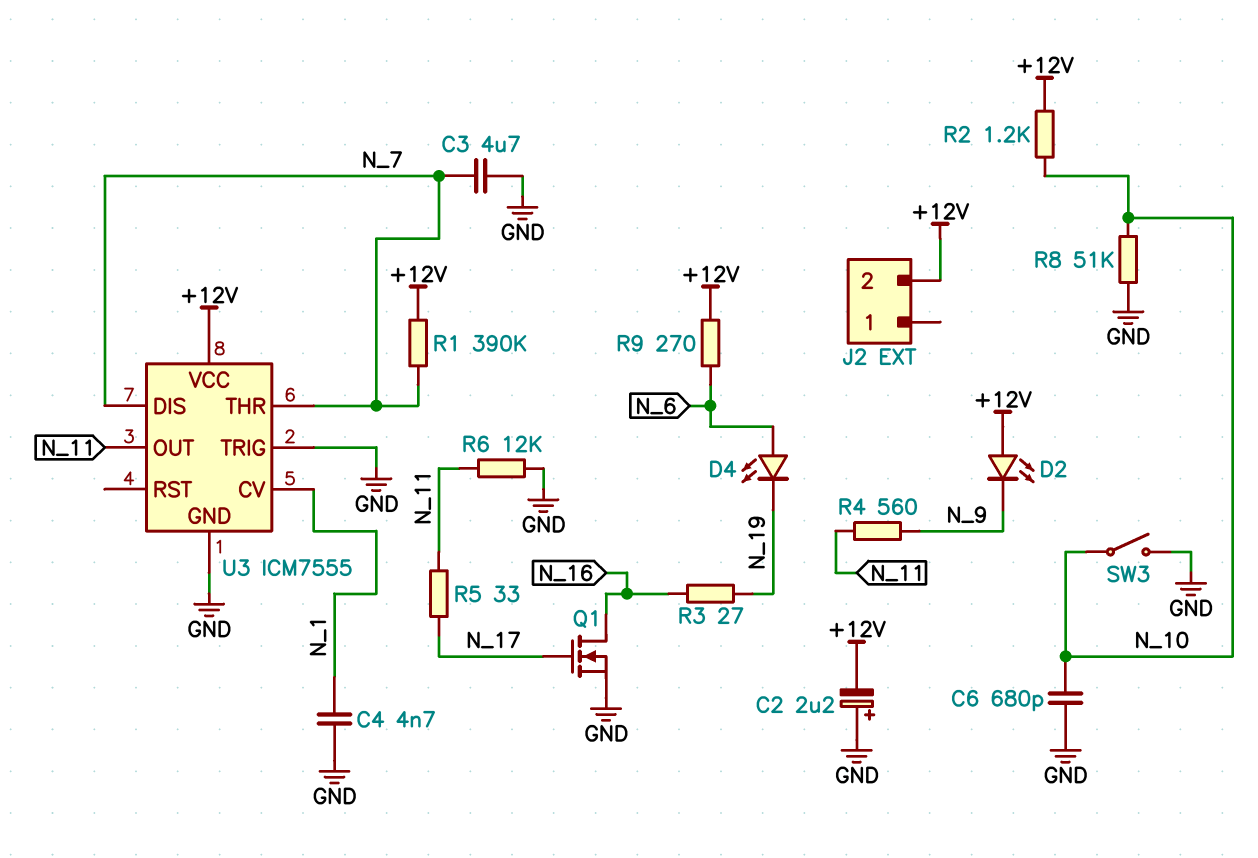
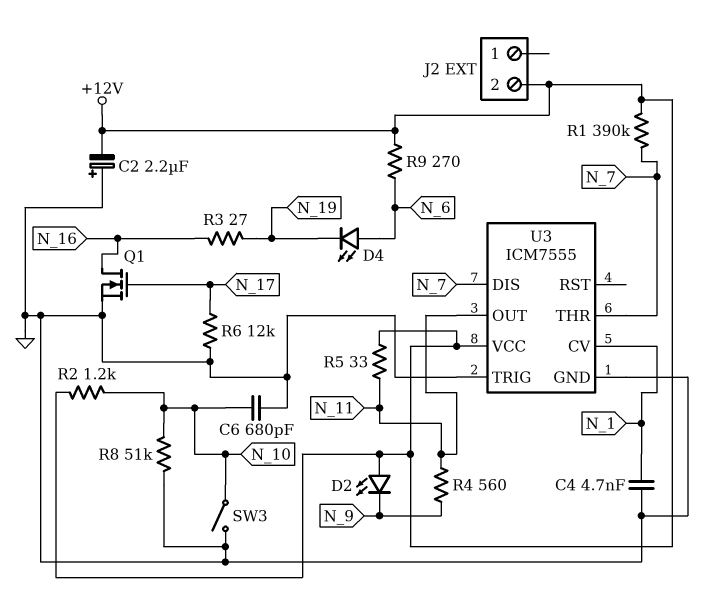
C3: 4.7uF (GND, N_7) -> none
R5: 33 (N_11, N_17) -> 33 (+12V, N_11)
R6: 12k (GND, N_11) -> 12k (GND, N_17)

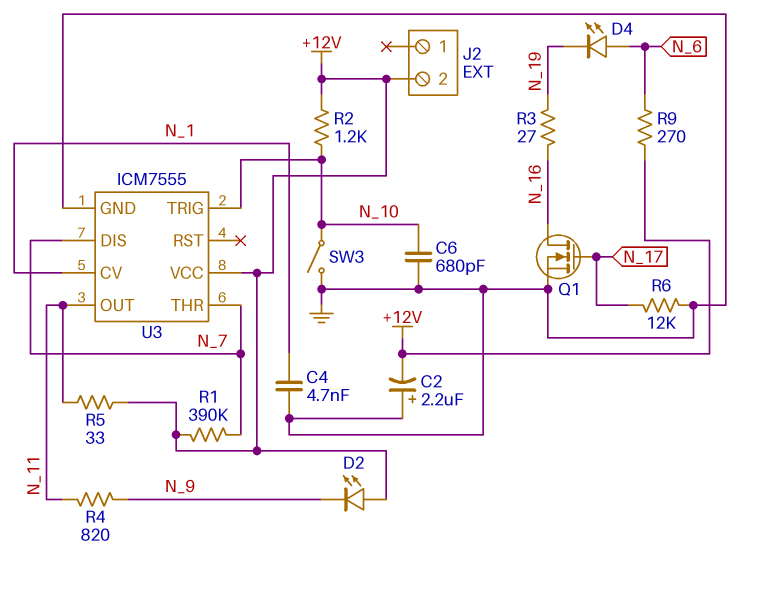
R4: 560 (N_9, N_11) -> 820 (N_9, N_11)
R8: 51k (GND, N_10) -> none
U3 pin TRIG: GND -> N_10

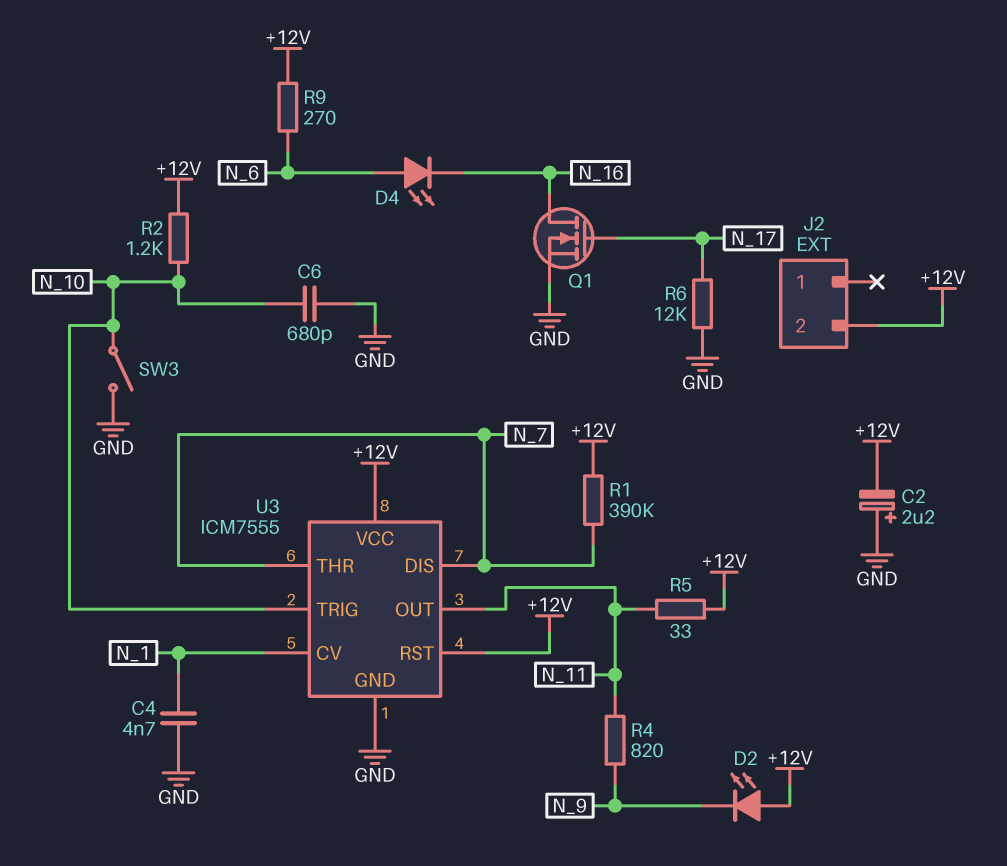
D4: LED (A N_6, K N_19) -> LED (A N_6, K N_16)
R3: 27 (N_16, N_19) -> none
U3 pin RST: none -> +12V

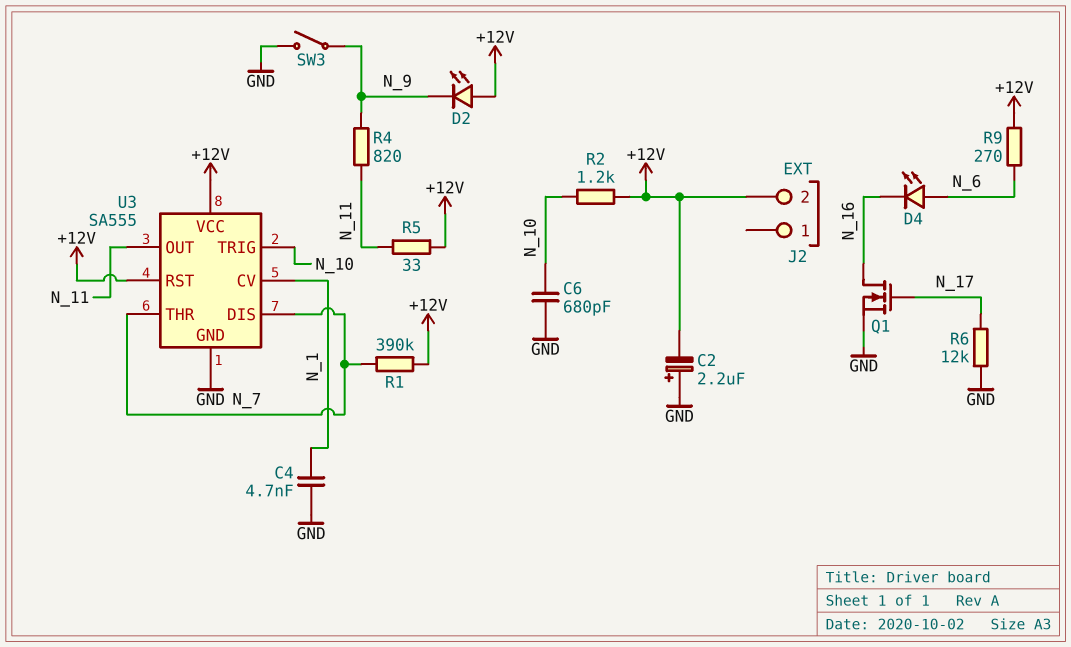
SW3: switch (GND, N_10) -> switch (GND, N_9)
U3: ICM7555 -> SA555

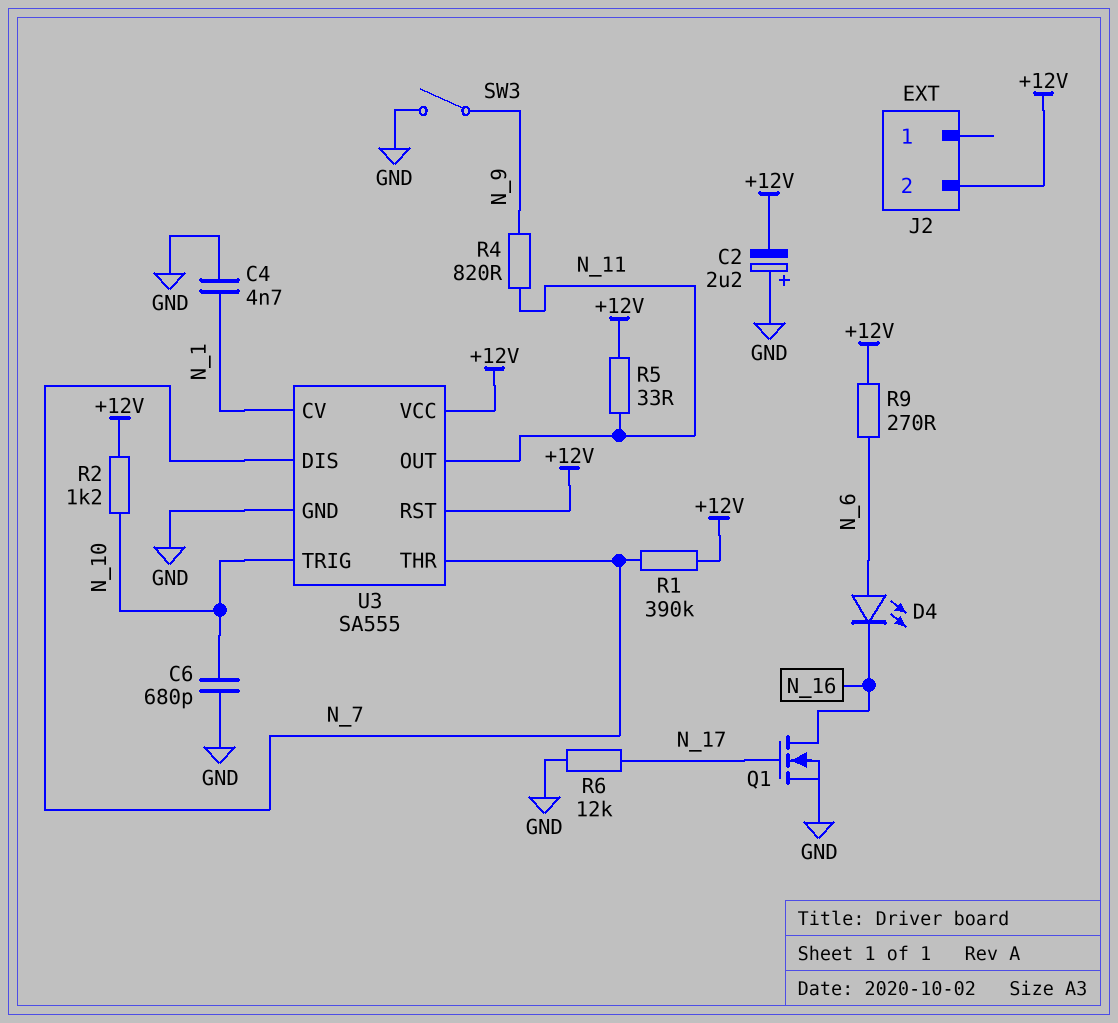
D2: LED (A +12V, K N_9) -> none

